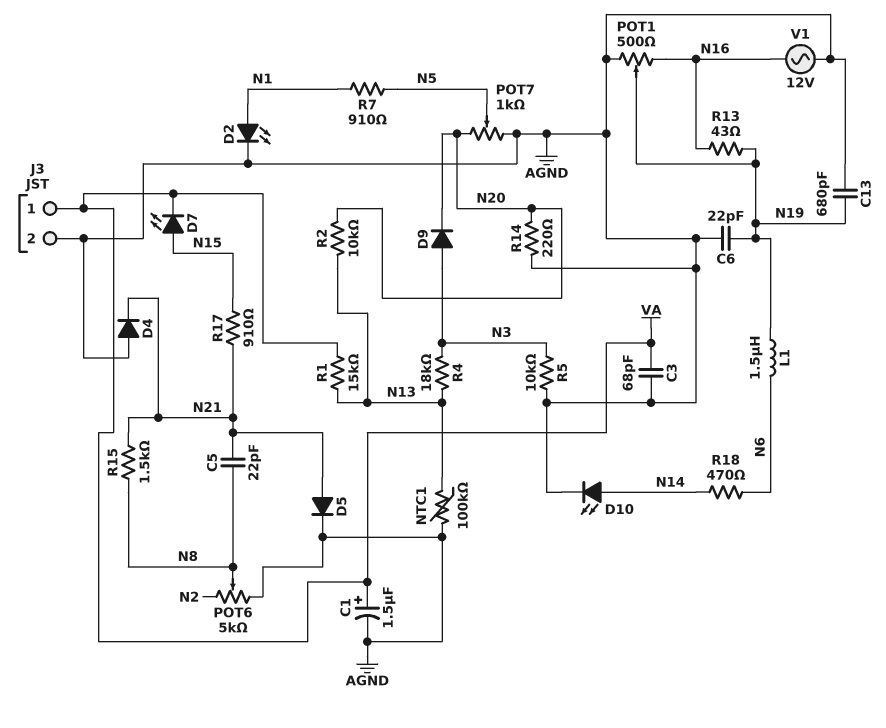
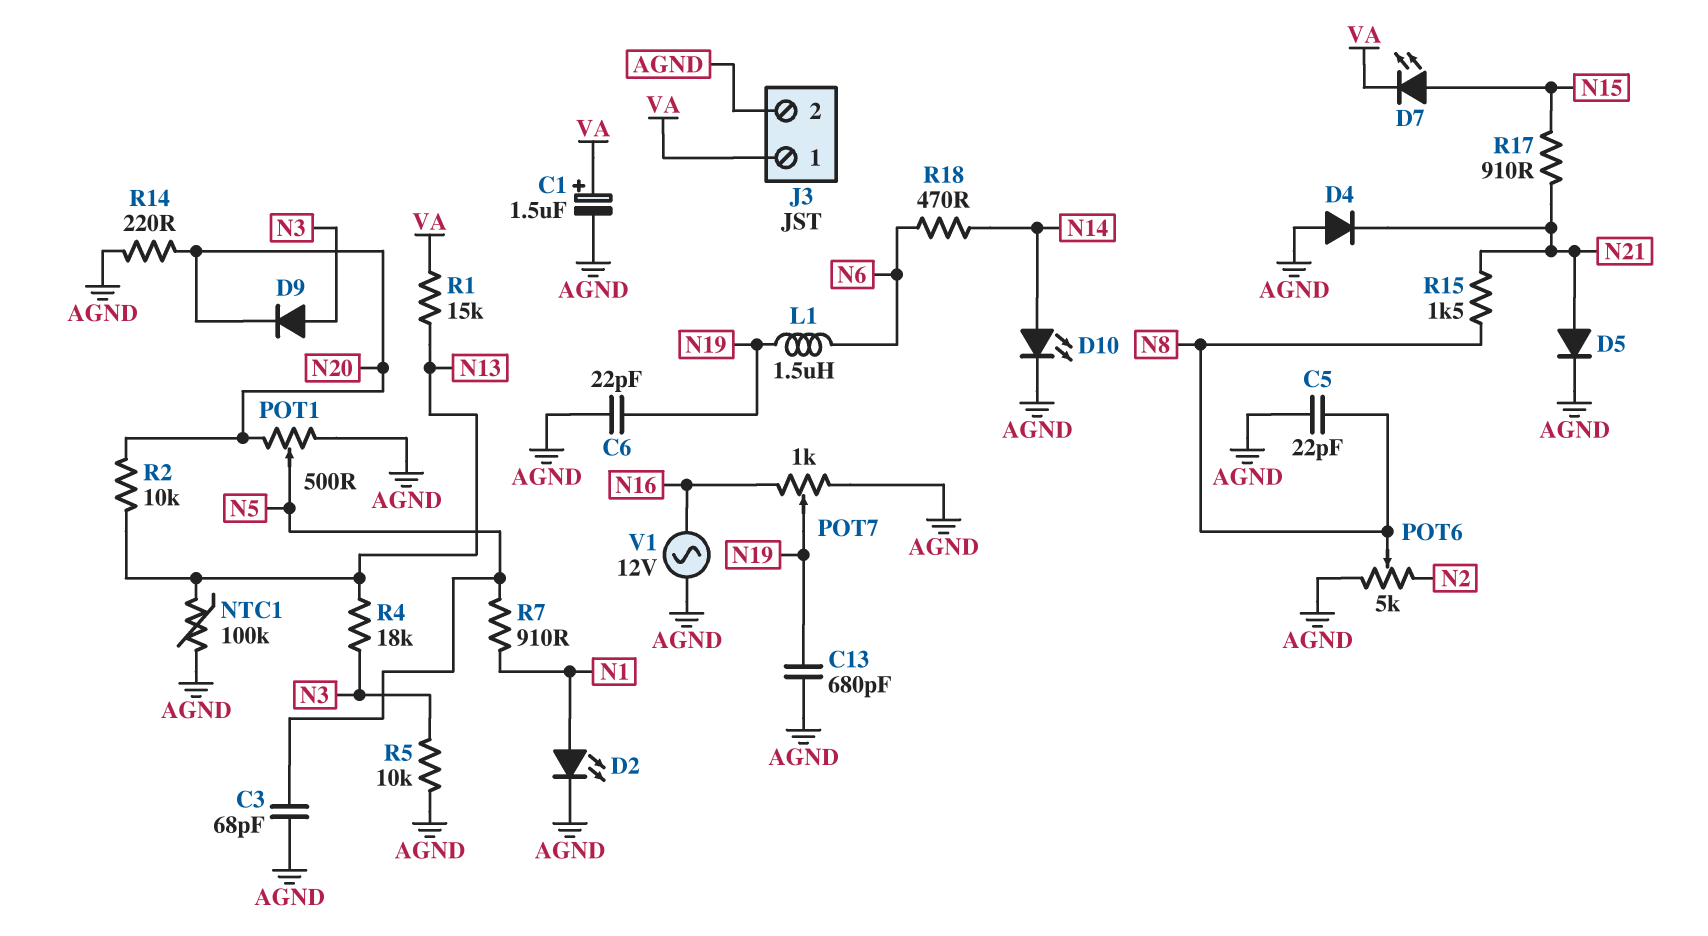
C3: 68pF (AGND, VA) -> 68pF (AGND, N5)
C5: 22pF (N8, N21) -> 22pF (AGND, N8)
POT1: 500 (AGND, N16, wiper N19) -> 500 (AGND, N20, wiper N5)
POT7: 1k (AGND, N20, wiper N5) -> 1k (AGND, N16, wiper N19)
R13: 43 (N16, N19) -> none

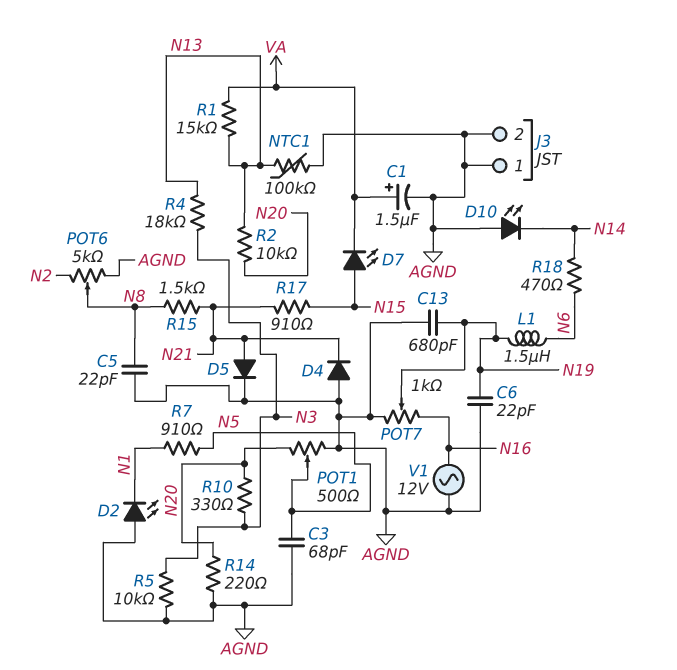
D2: LED (A N1, K AGND) -> LED (A AGND, K N1)
D9: diode (A N3, K N20) -> none
D10: LED (A N14, K AGND) -> LED (A AGND, K N14)
J3 pin 1: VA -> AGND
R10: none -> 330 (N3, N20)

